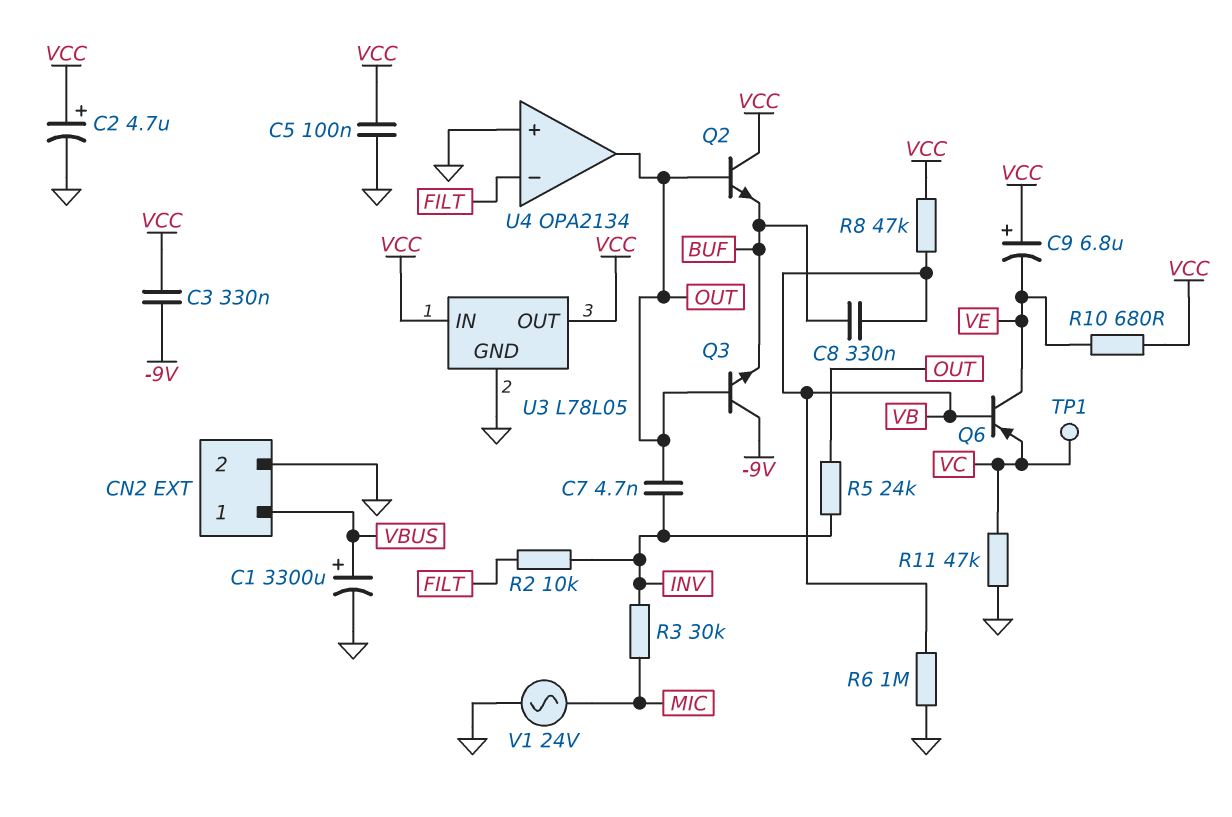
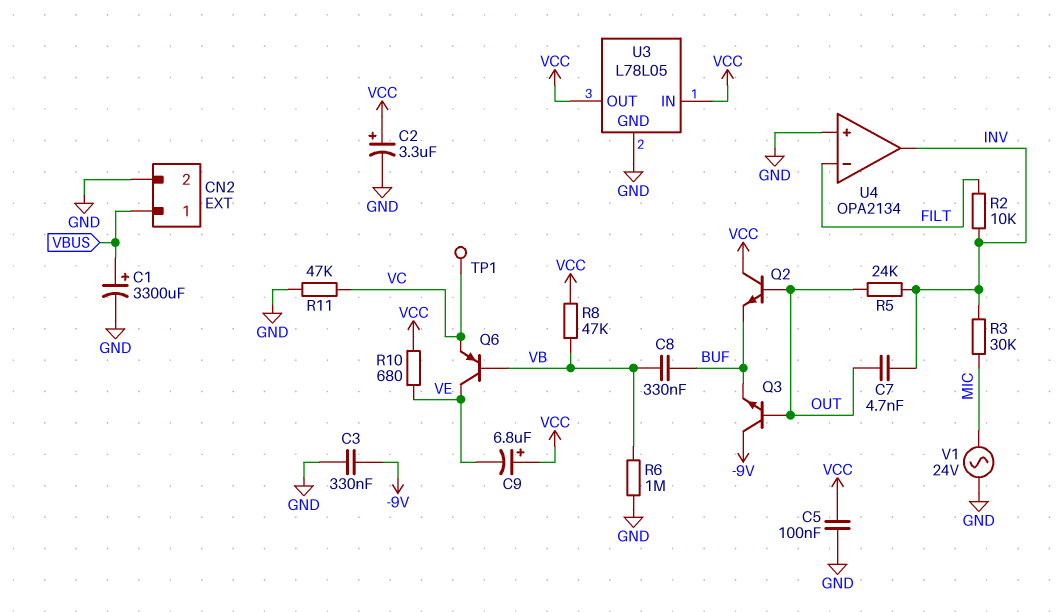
C2: 4.7uF (plus VCC, minus GND) -> 3.3uF (plus VCC, minus GND)
C3: 330nF (-9V, VCC) -> 330nF (-9V, GND)
U4 pin out: OUT -> INV

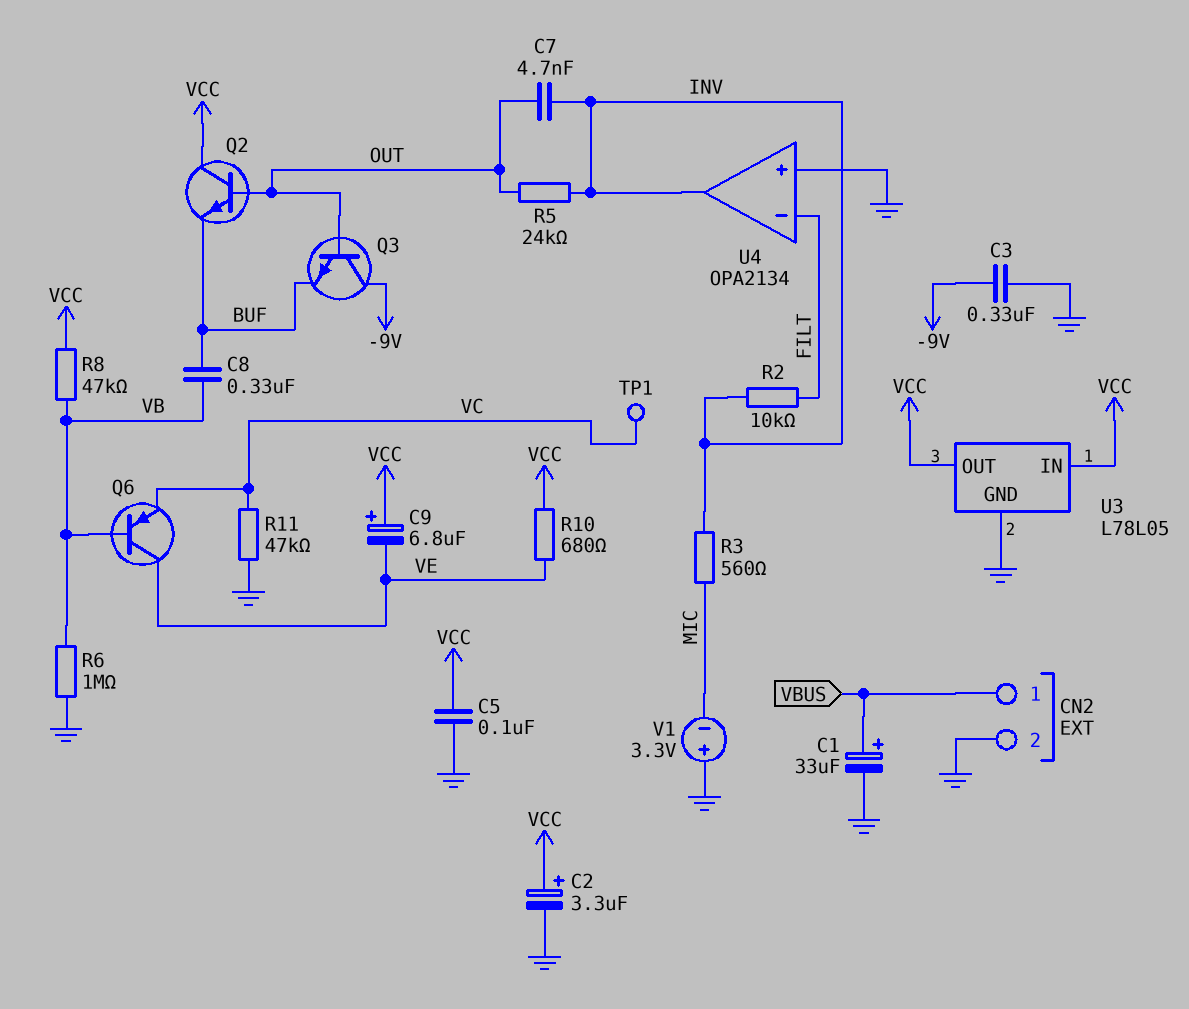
C1: 3300uF (plus VBUS, minus GND) -> 33uF (plus VBUS, minus GND)
R3: 30k (INV, MIC) -> 560 (INV, MIC)
V1: AC 24V (GND, MIC) -> 3.3V (plus GND, minus MIC)

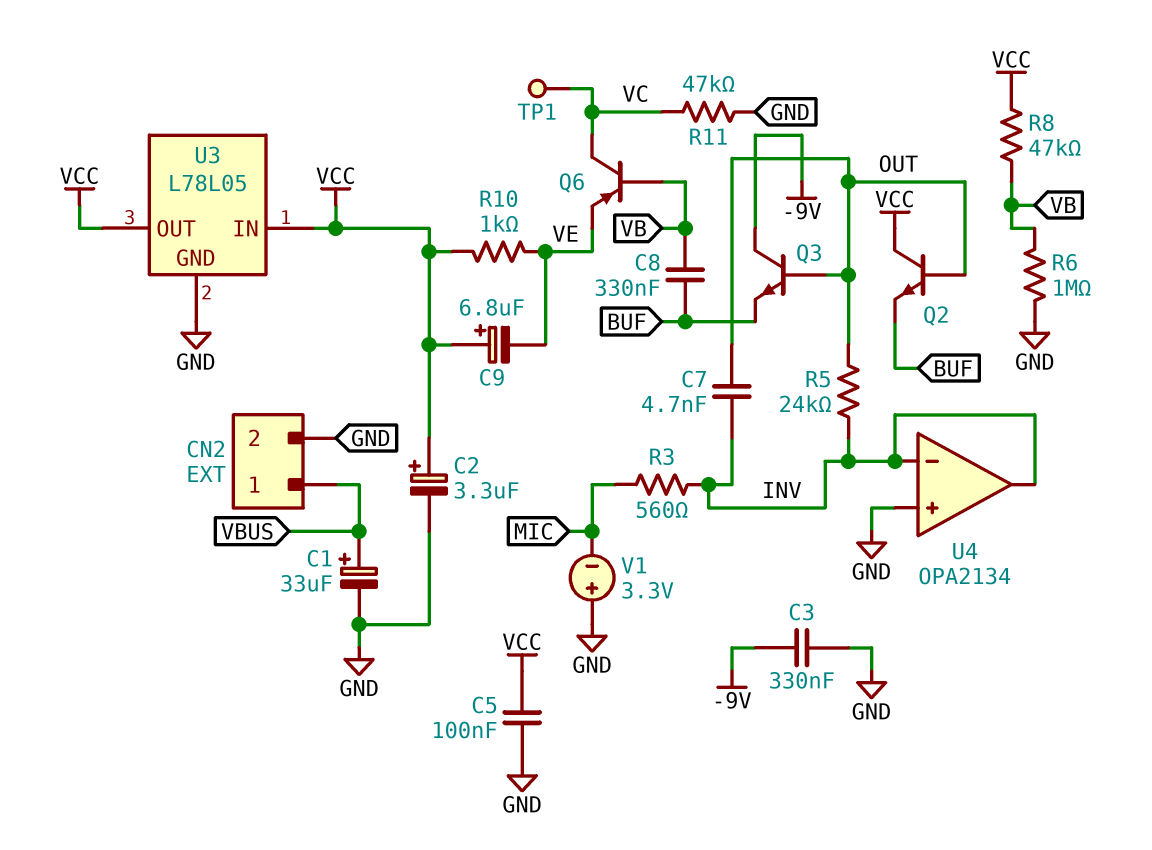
Q6: PNP (B VB, C VE, E VC) -> PNP (B VB, C VC, E VE)
R2: 10k (FILT, INV) -> none
R10: 680 (VCC, VE) -> 1k (VCC, VE)
U4 pin in-: FILT -> INV

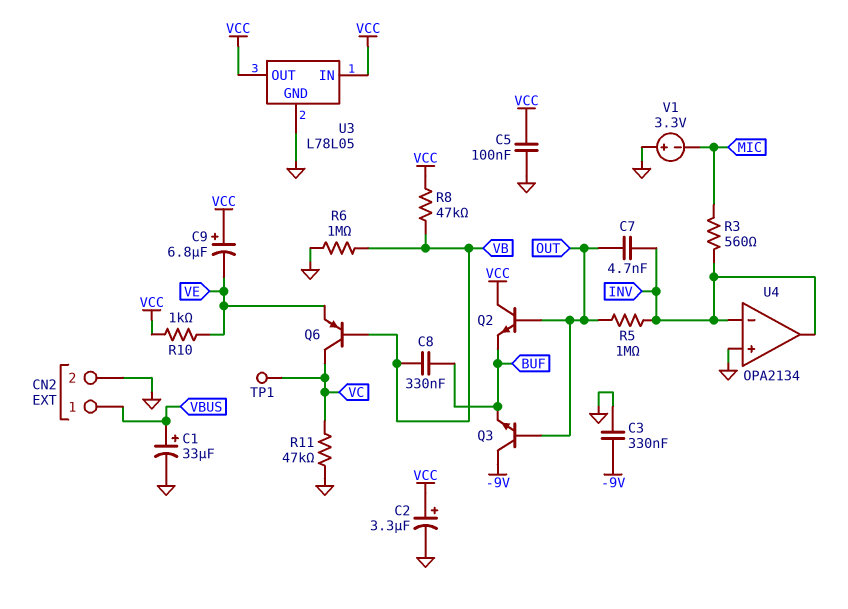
R5: 24k (INV, OUT) -> 1M (INV, OUT)

